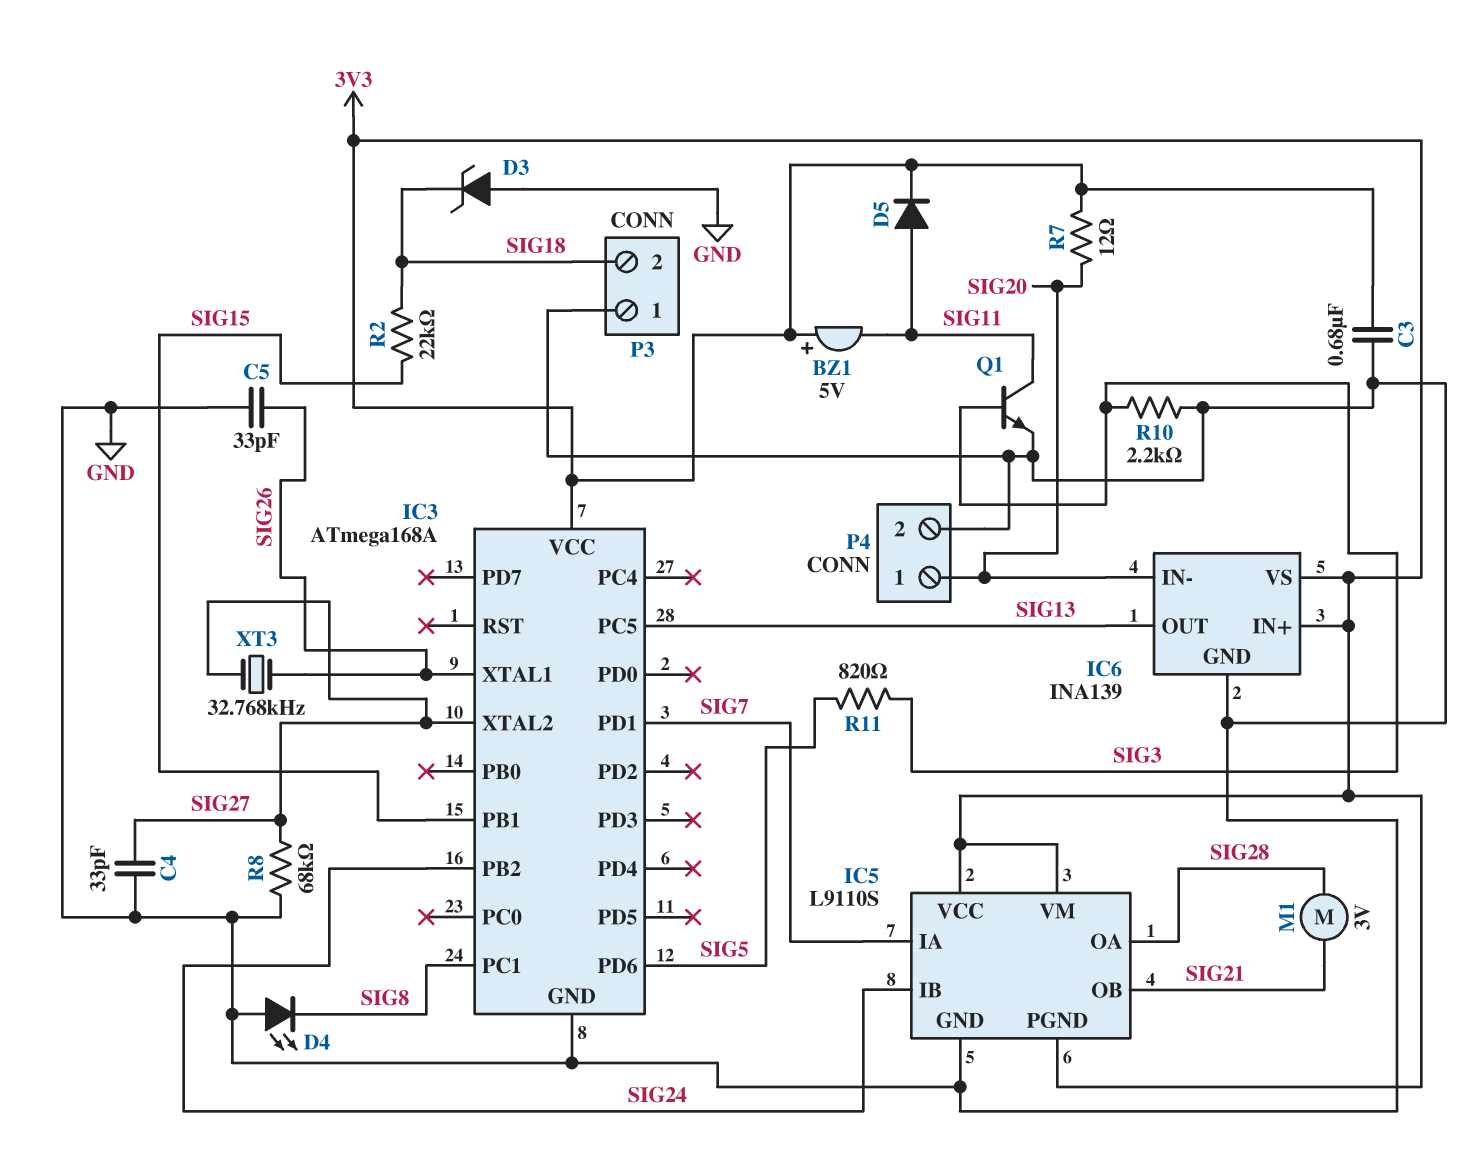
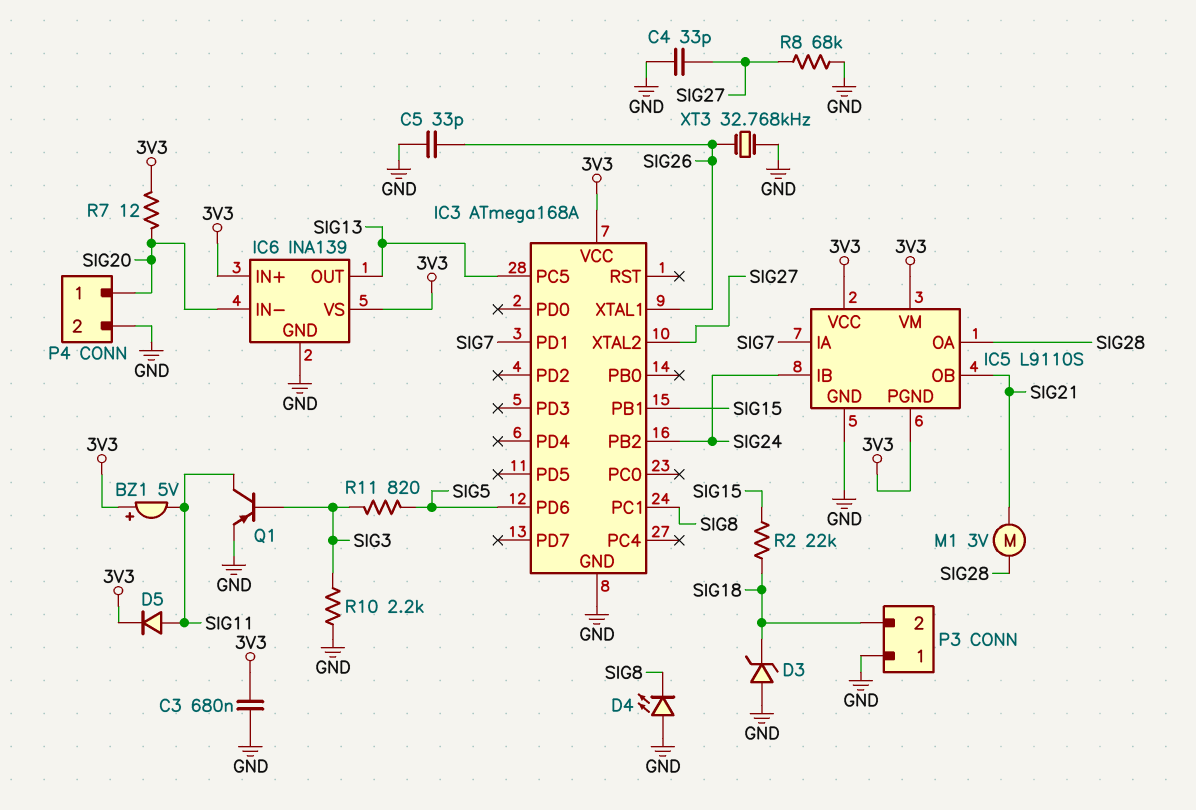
Q1: NPN (B SIG3, C SIG11, E GND) -> PNP (B SIG3, C SIG11, E GND)
XT3: 32.768kHz (SIG26, SIG27) -> 32.768kHz (GND, SIG26)

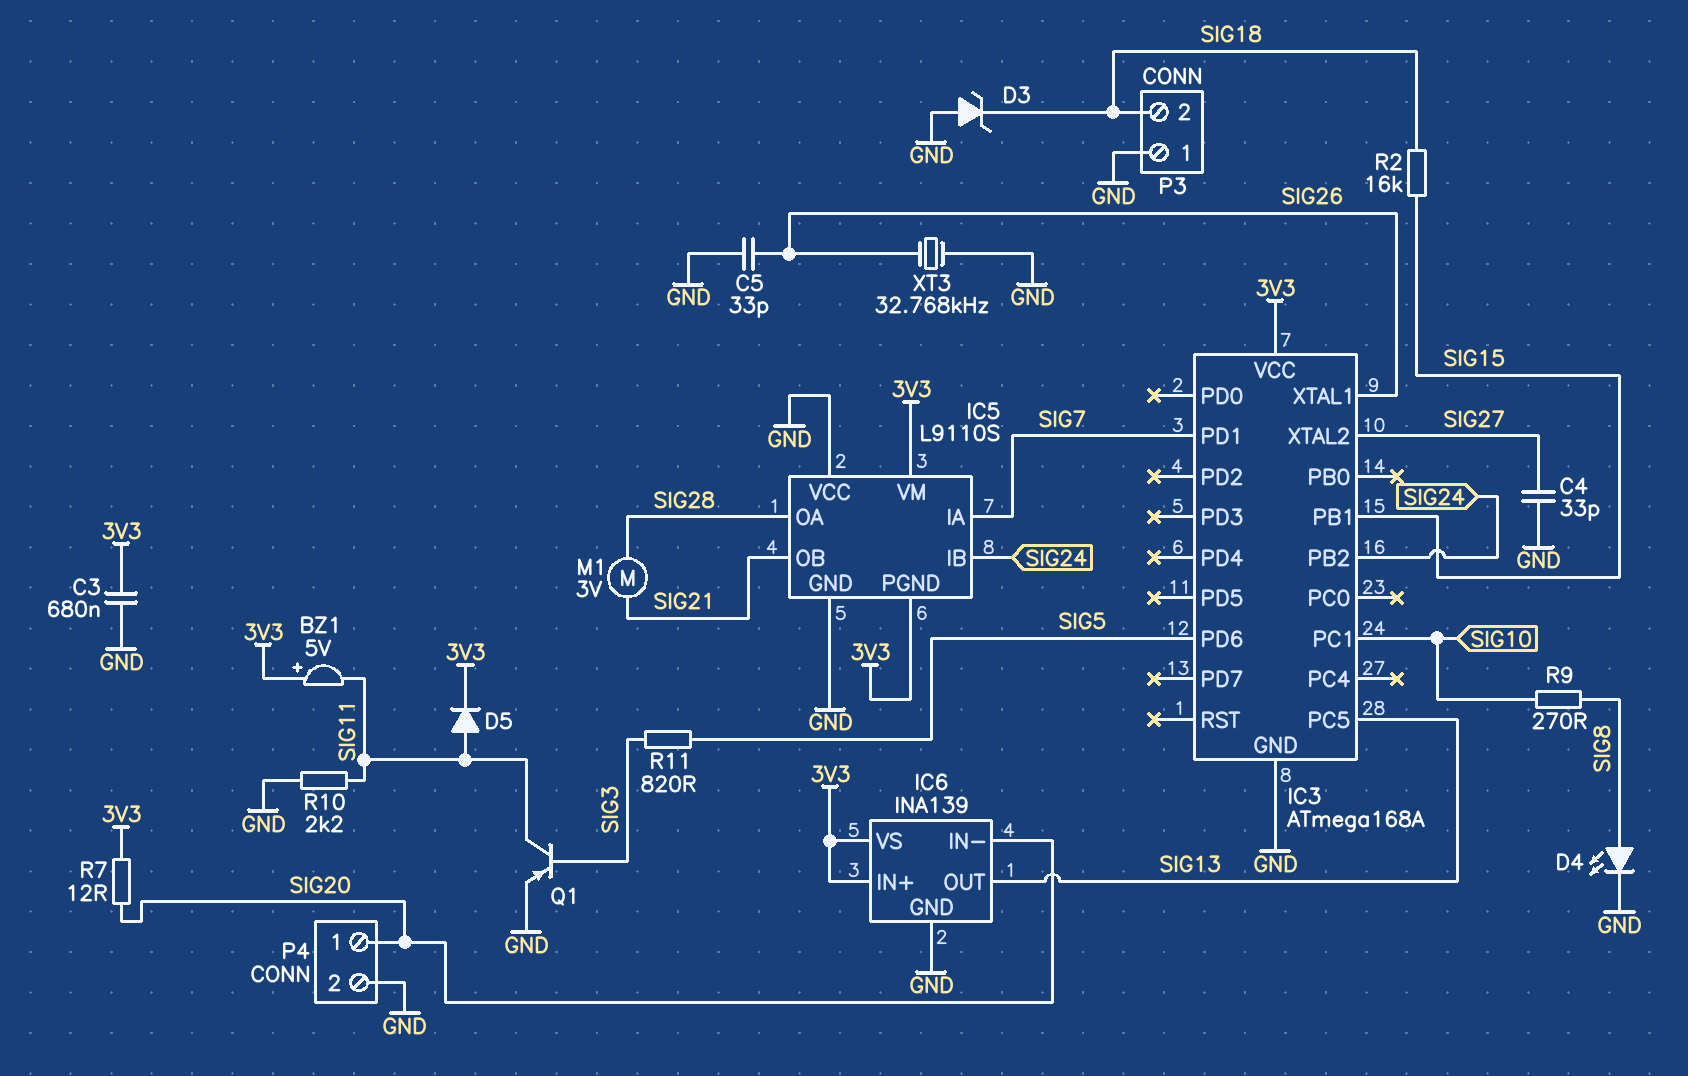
D4: LED (A GND, K SIG8) -> LED (A SIG8, K GND)
IC3 pin PC1: SIG8 -> SIG10
IC5 pin VCC: 3V3 -> GND
R2: 22k (SIG15, SIG18) -> 16k (SIG15, SIG18)
R8: 68k (GND, SIG27) -> none
R9: none -> 270 (SIG8, SIG10)
R10: 2.2k (GND, SIG3) -> 2.2k (GND, SIG11)

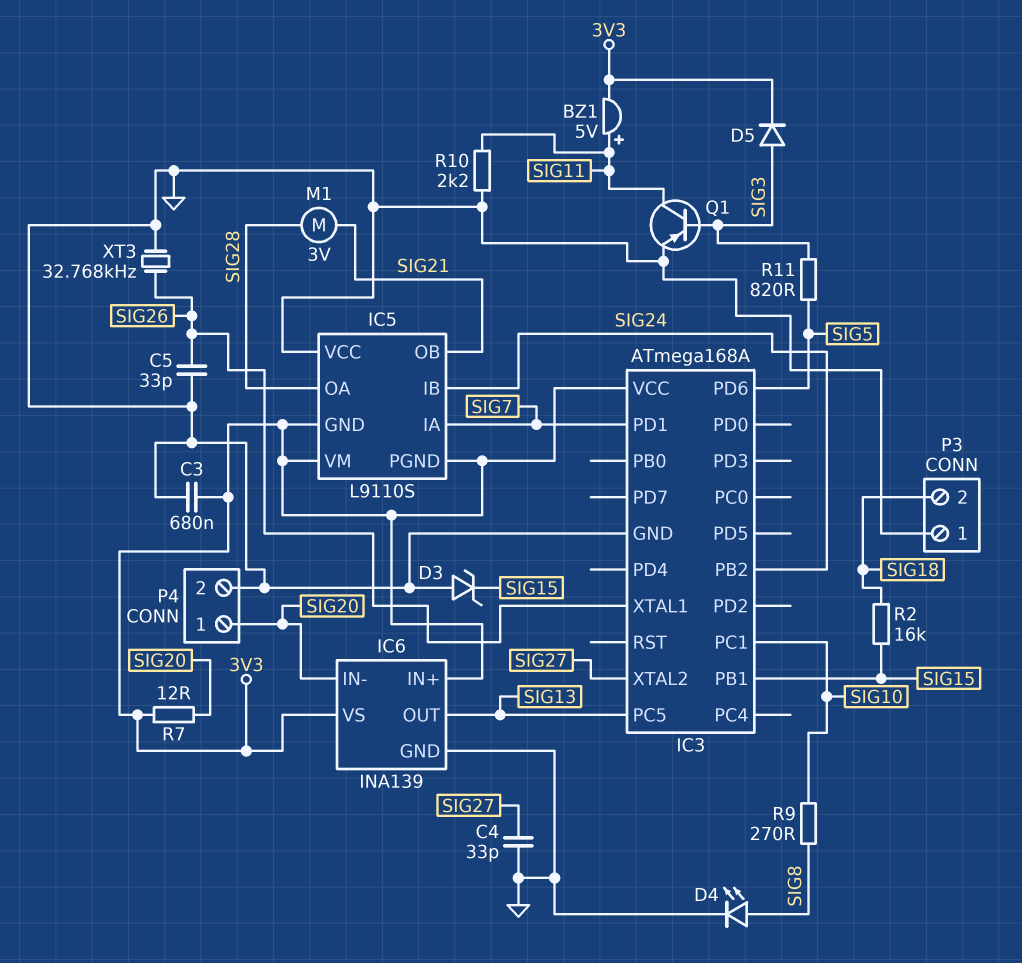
BZ1: buzzer 5V (plus 3V3, minus SIG11) -> buzzer 5V (plus SIG11, minus 3V3)
D3: zener (A GND, K SIG18) -> zener (A GND, K SIG15)
D5: diode (A SIG11, K 3V3) -> diode (A SIG3, K 3V3)
IC5 pin GND: GND -> 3V3

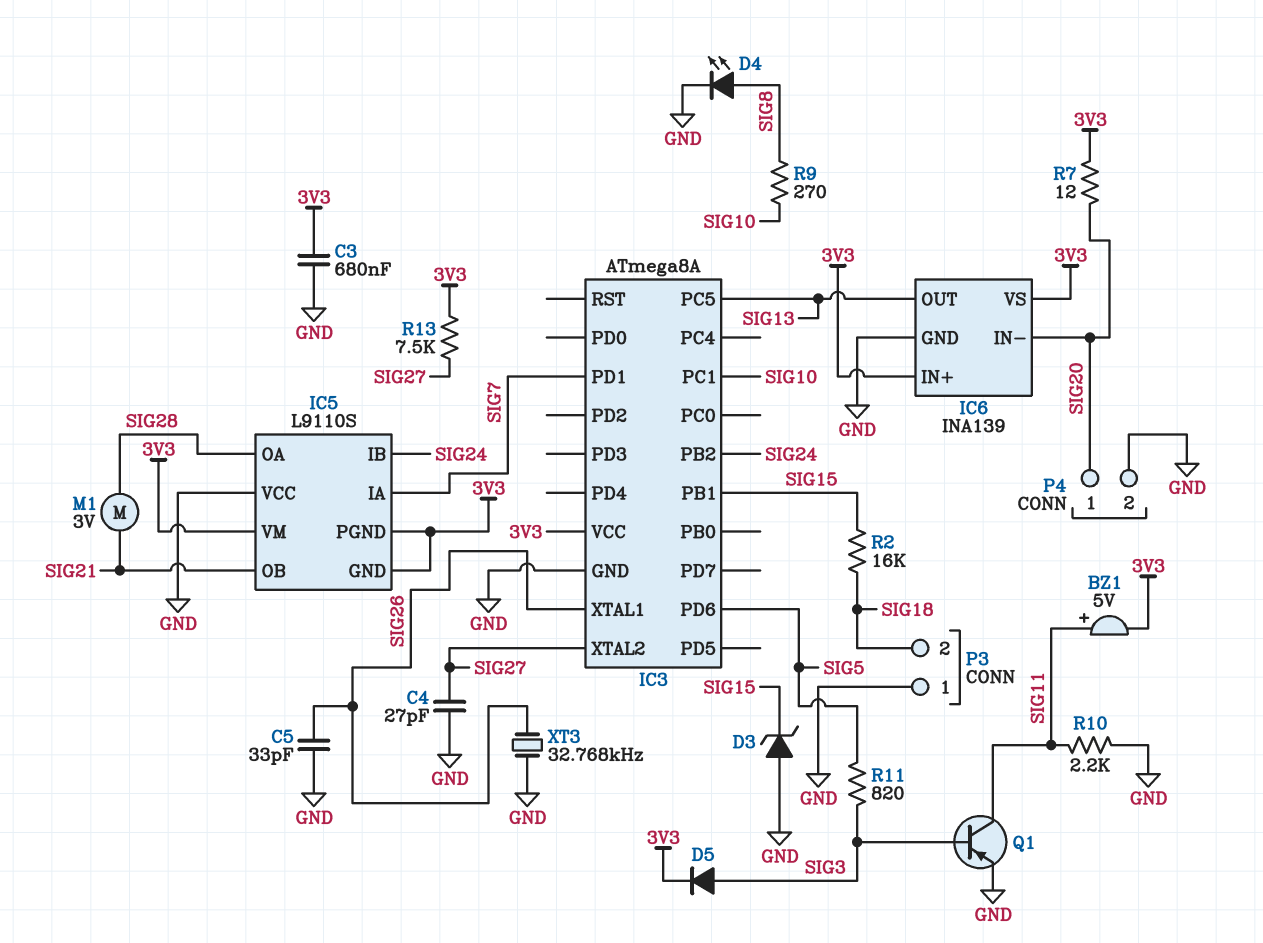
C4: 33pF (GND, SIG27) -> 27pF (GND, SIG27)
IC3: ATmega168A -> ATmega8A
R13: none -> 7.5k (3V3, SIG27)

